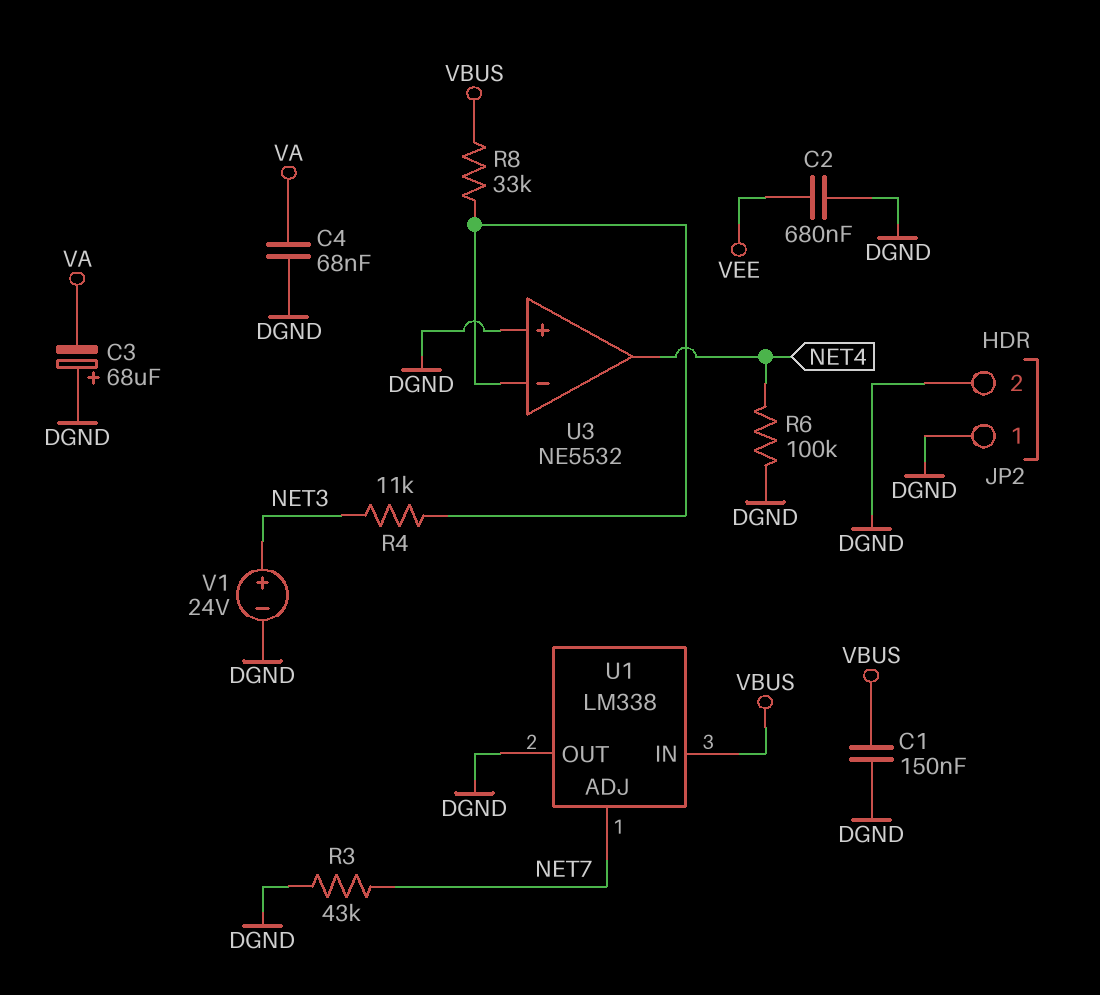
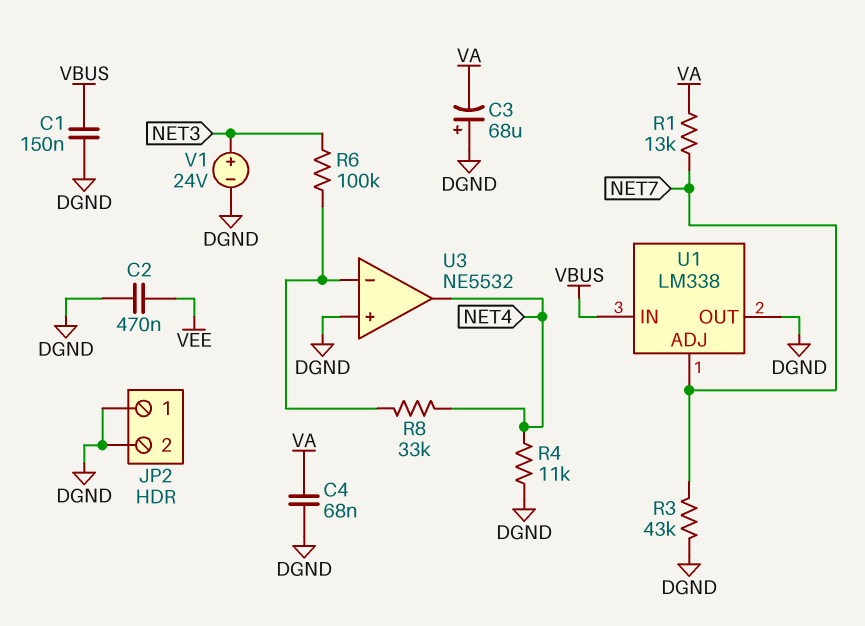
C2: 680nF (DGND, VEE) -> 470nF (DGND, VEE)
R1: none -> 13k (NET7, VA)
R4: 11k (NET3, U3/in-) -> 11k (DGND, NET4)
R6: 100k (DGND, NET4) -> 100k (NET3, U3/in-)
R8: 33k (U3/in-, VBUS) -> 33k (NET4, U3/in-)

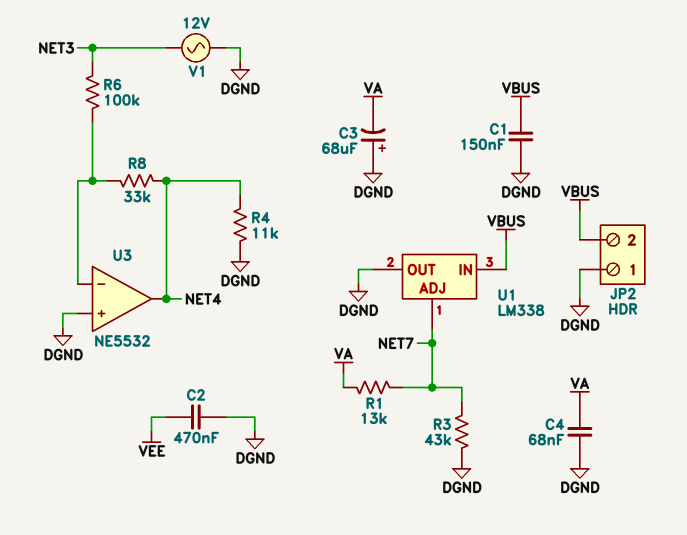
JP2 pin 2: DGND -> VBUS
V1: 24V (plus NET3, minus DGND) -> AC 12V (DGND, NET3)

